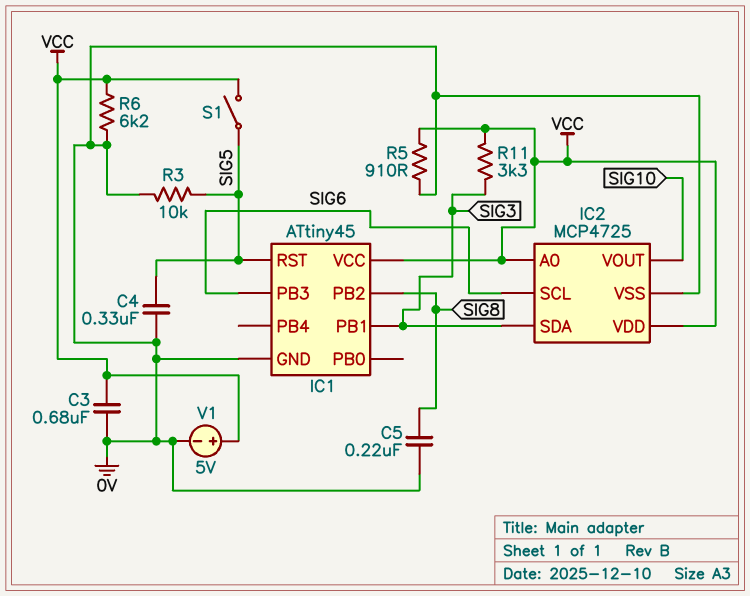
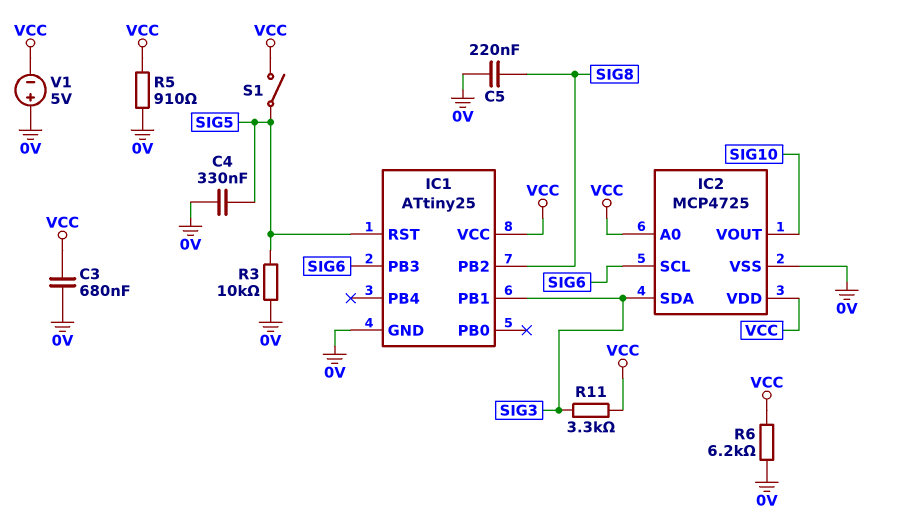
IC1: ATtiny45 -> ATtiny25
V1: 5V (plus VCC, minus 0V) -> 5V (plus 0V, minus VCC)

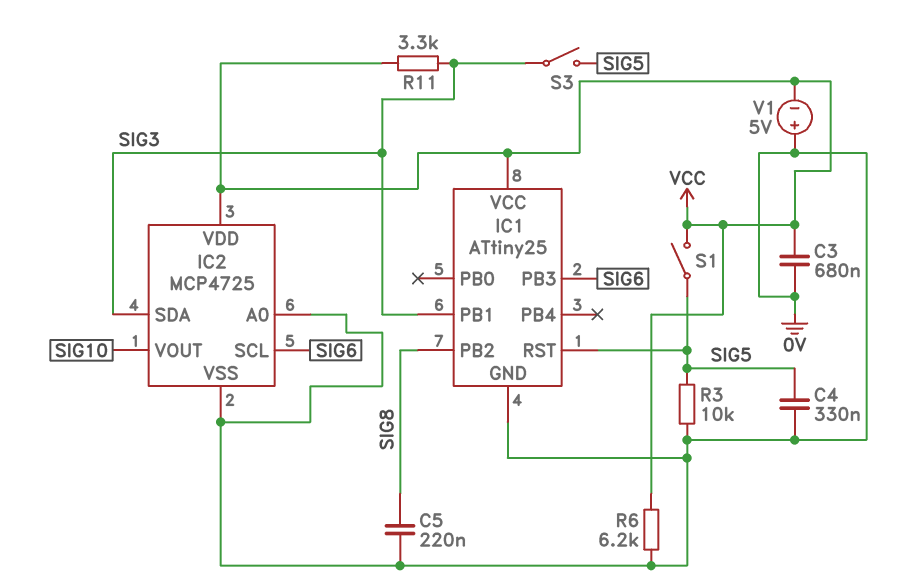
IC2 pin A0: VCC -> 0V
R5: 910 (0V, VCC) -> none
S3: none -> switch (SIG3, SIG5)

